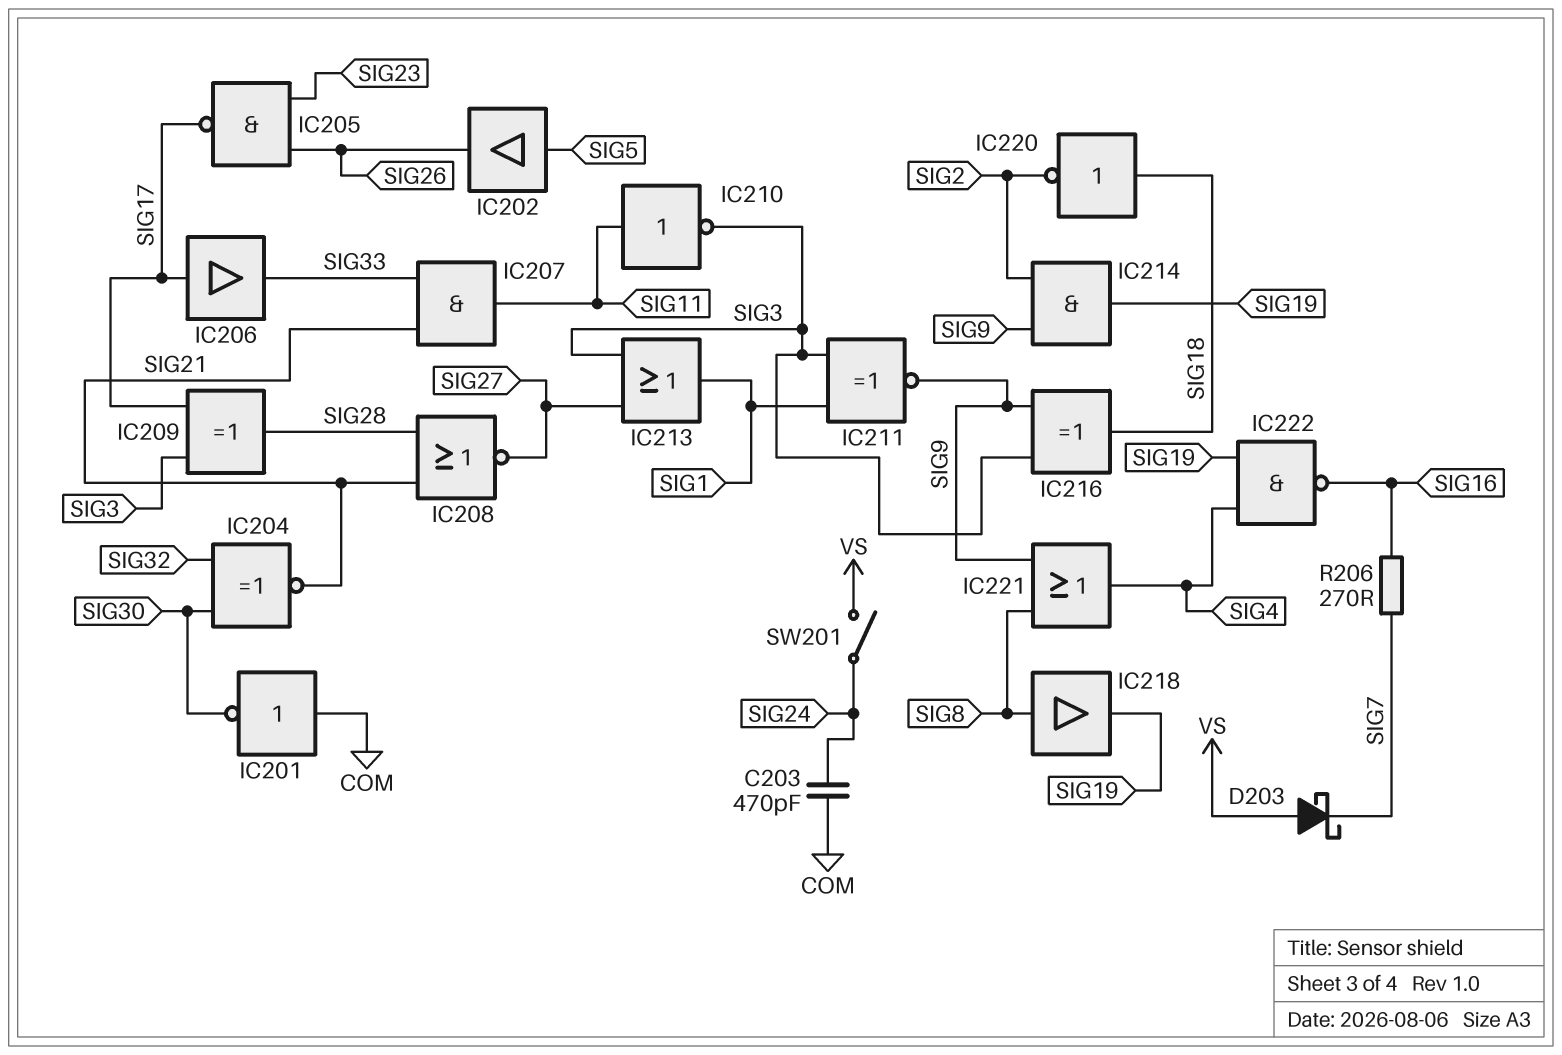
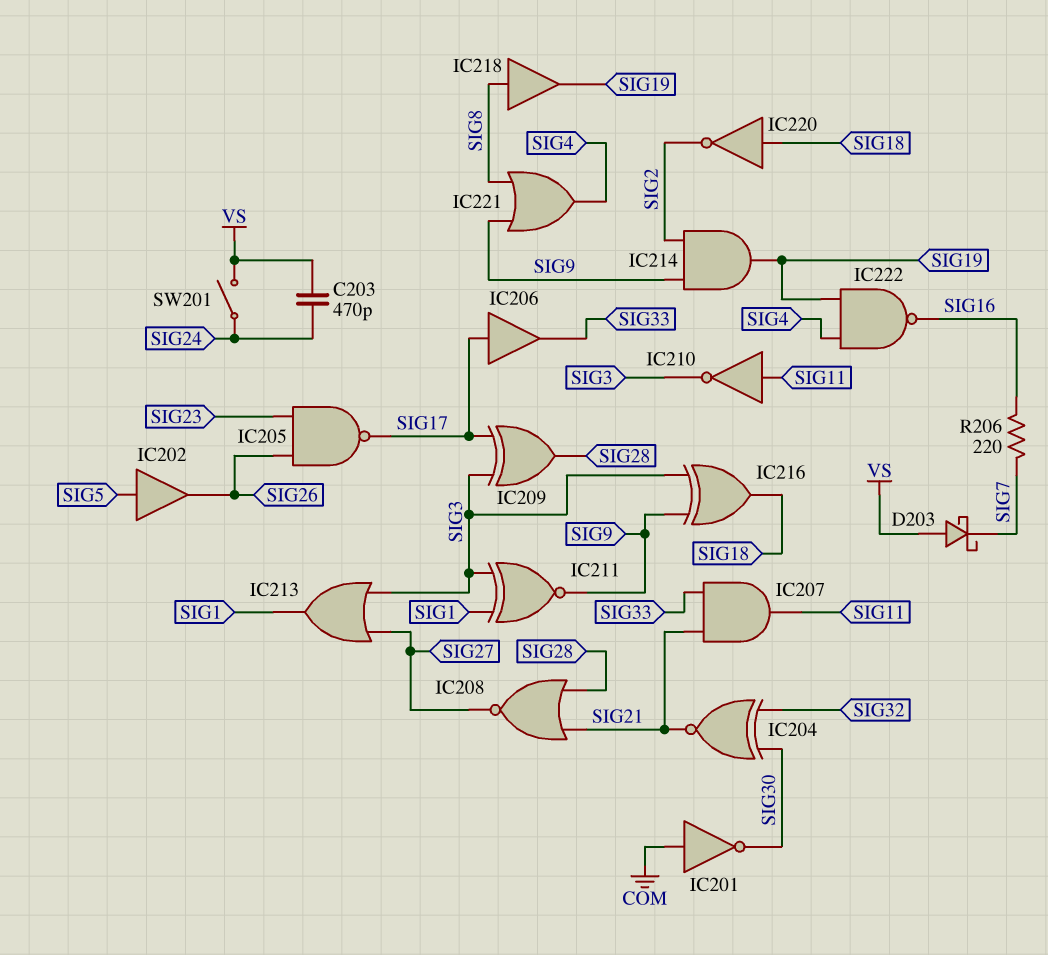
C203: 470pF (COM, SIG24) -> 470pF (SIG24, VS)
R206: 270 (SIG7, SIG16) -> 220 (SIG7, SIG16)

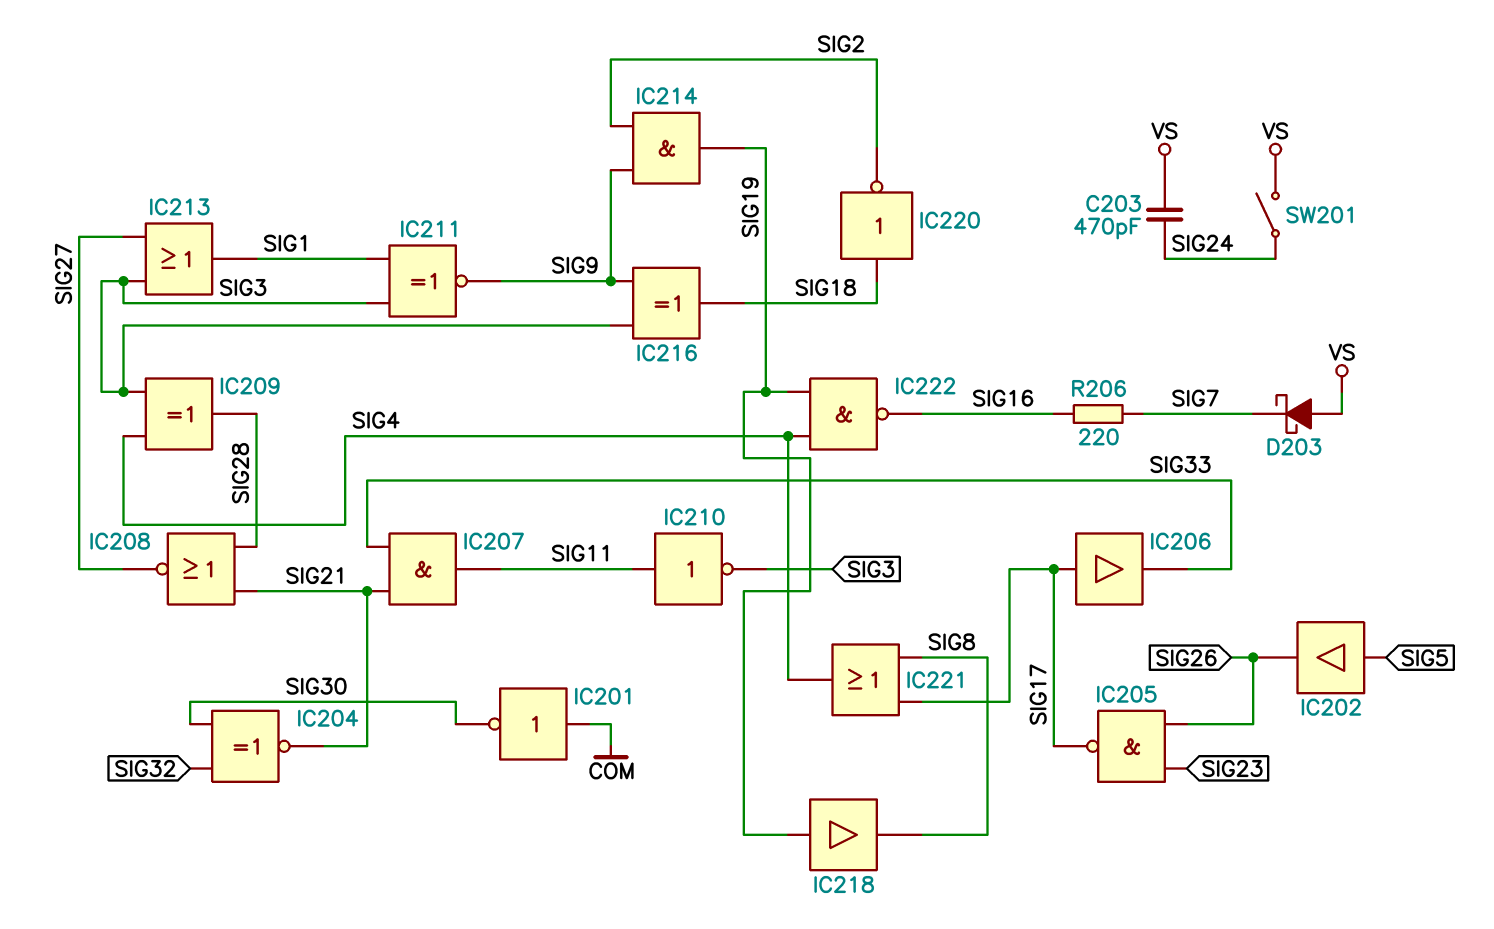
IC209: XOR (in SIG3, in SIG17, out SIG28) -> XOR (in SIG3, in SIG4, out SIG28)
IC218: buffer (in SIG8, out SIG19) -> buffer (in SIG19, out SIG8)
IC221: OR (in SIG8, in SIG9, out SIG4) -> OR (in SIG8, in SIG17, out SIG4)

